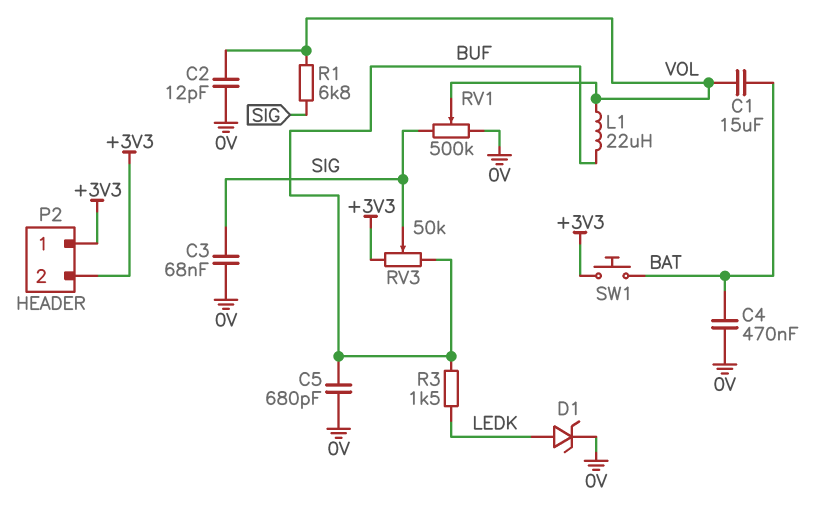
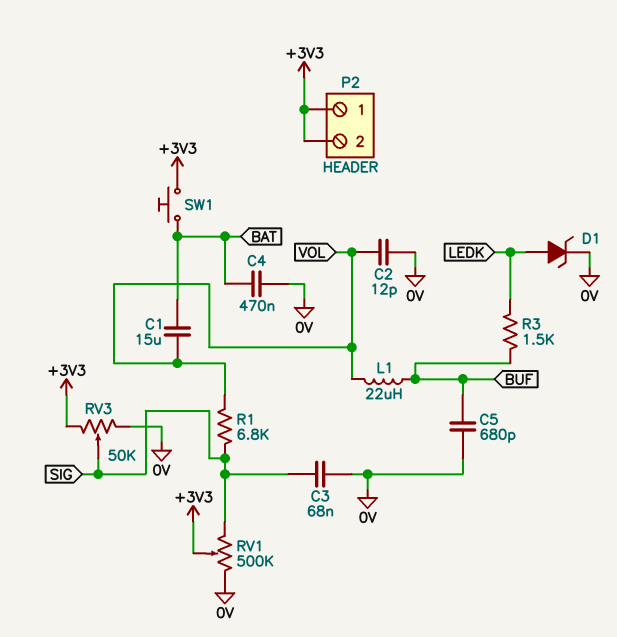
RV1: 500k (0V, SIG, wiper VOL) -> 500k (0V, SIG, wiper +3V3)
RV3: 50k (+3V3, BUF, wiper SIG) -> 50k (+3V3, 0V, wiper SIG)

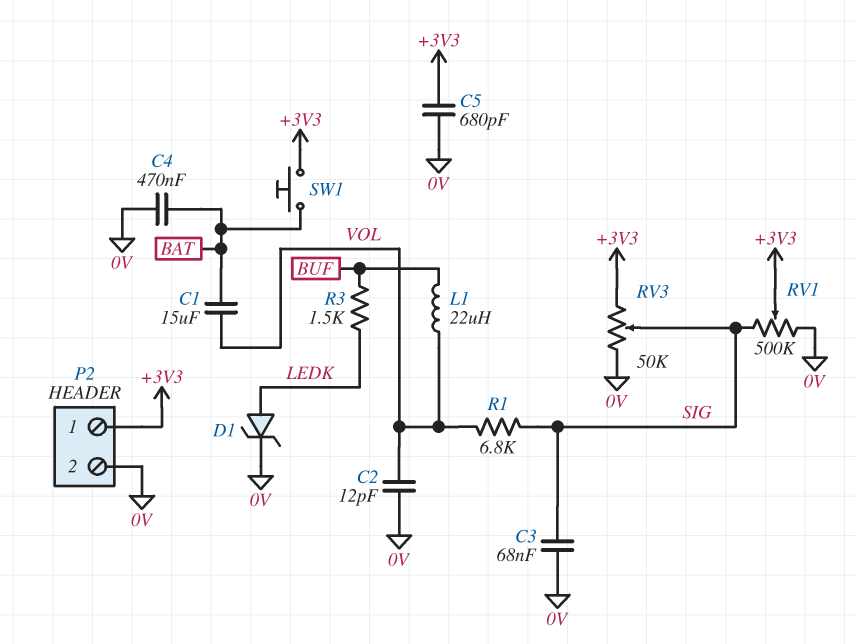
C5: 680pF (0V, BUF) -> 680pF (+3V3, 0V)
P2 pin 2: +3V3 -> 0V

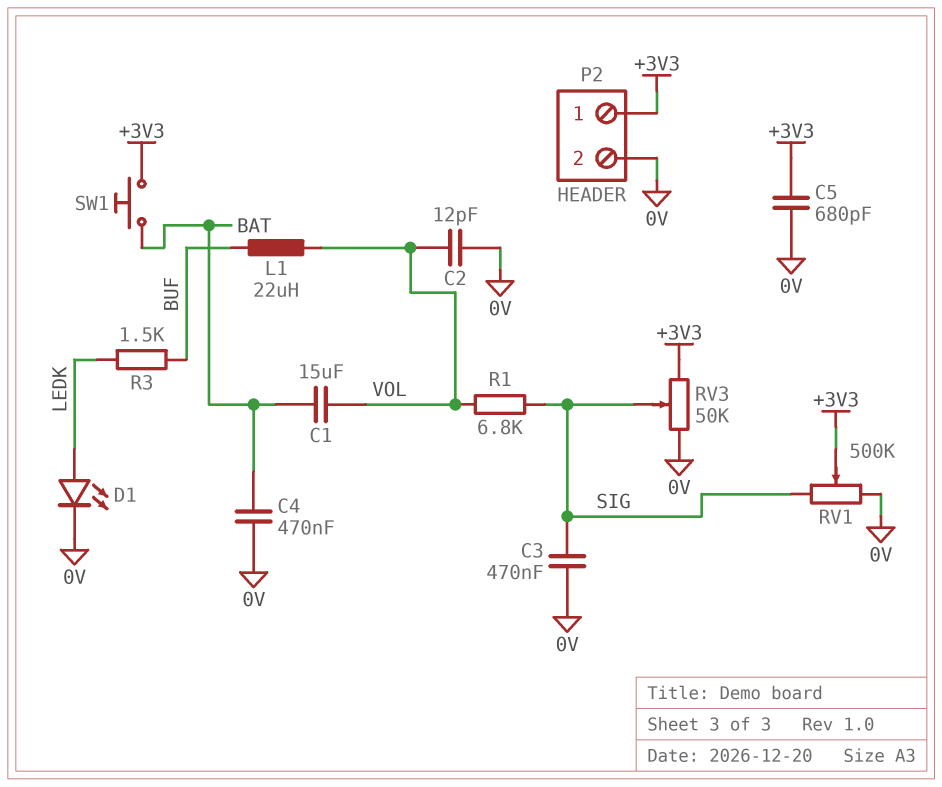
C3: 68nF (0V, SIG) -> 470nF (0V, SIG)
D1: zener (A LEDK, K 0V) -> LED (A LEDK, K 0V)

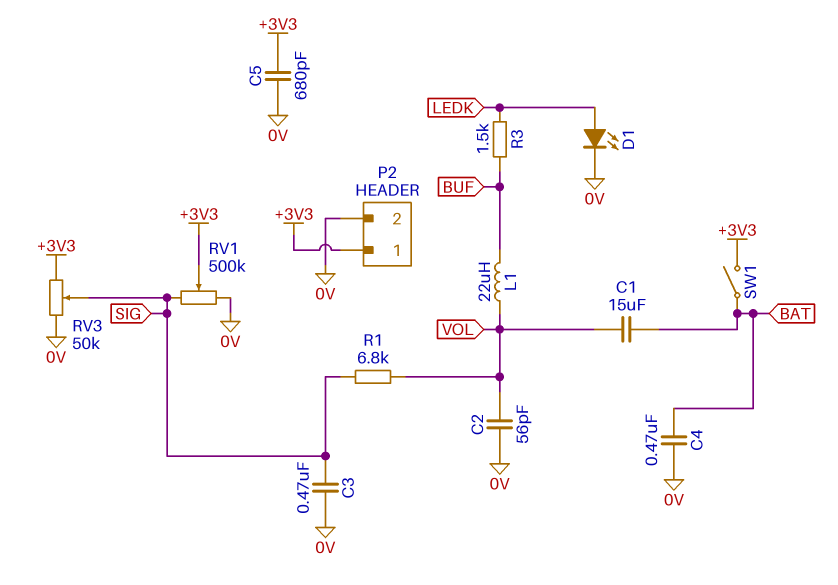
C2: 12pF (0V, VOL) -> 56pF (0V, VOL)
SW1: button (+3V3, BAT) -> switch (+3V3, BAT)

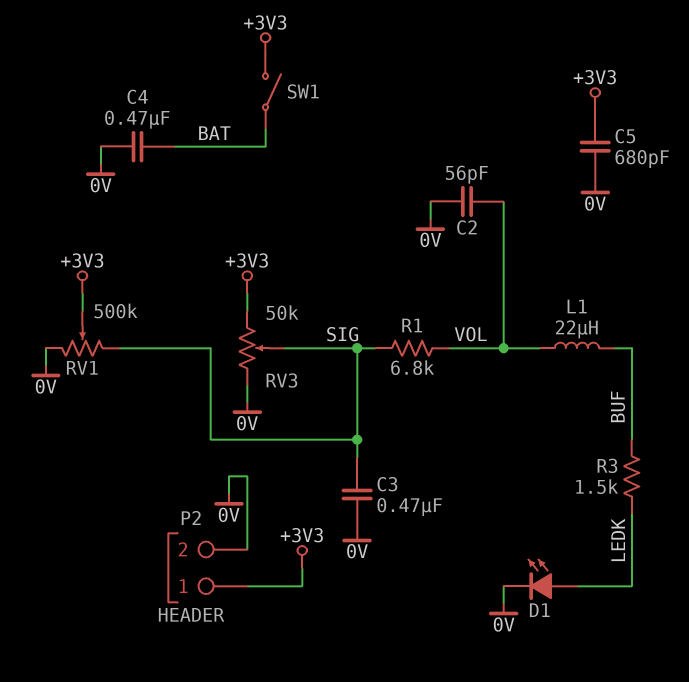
C1: 15uF (BAT, VOL) -> none

